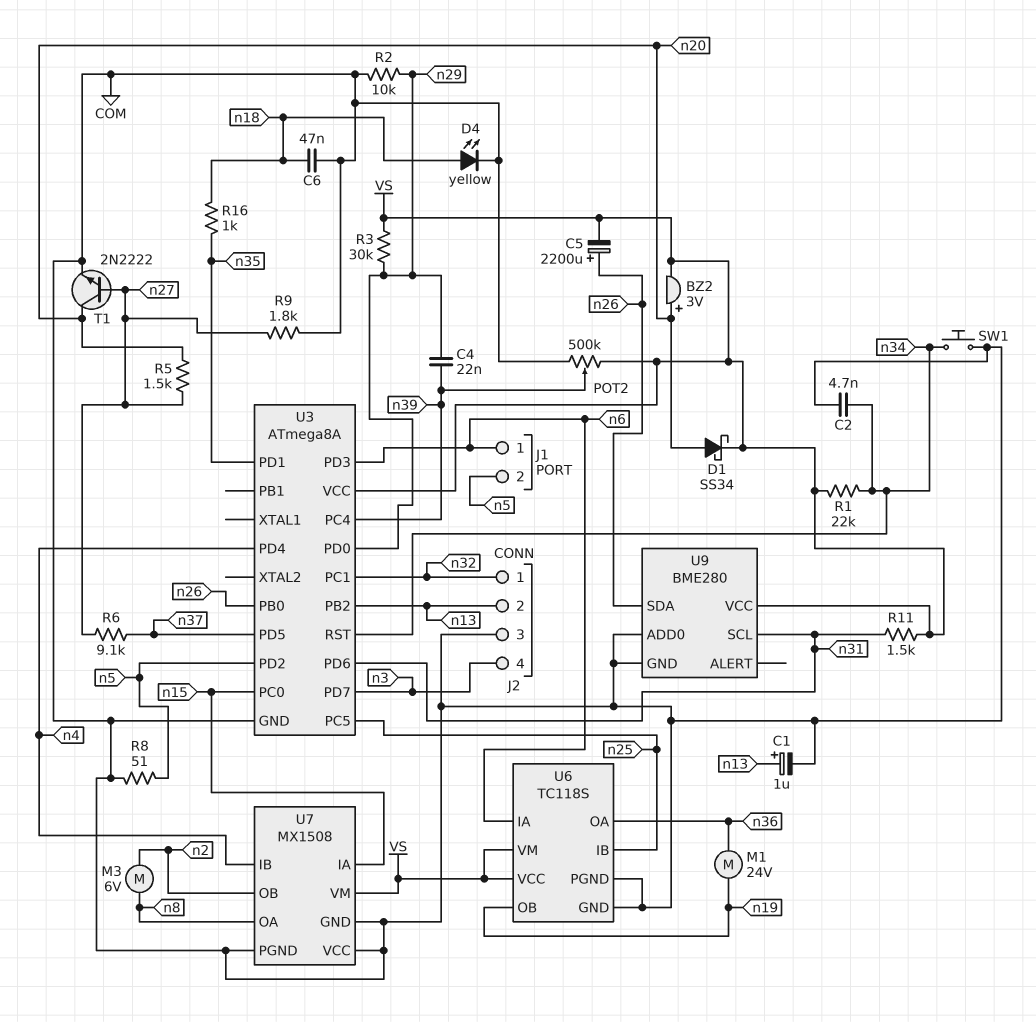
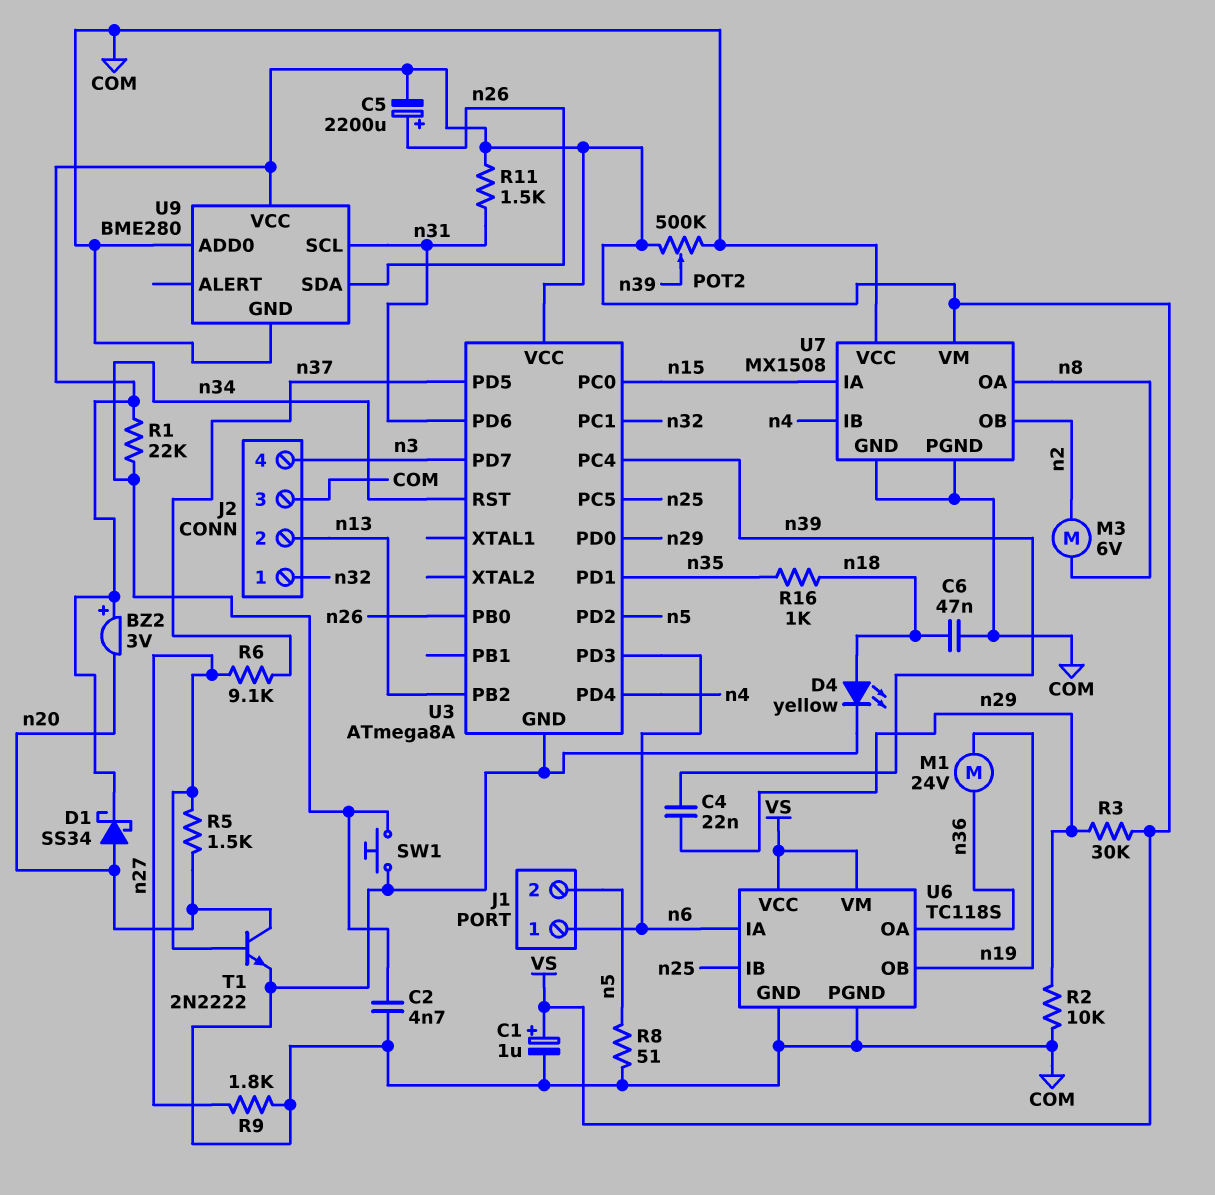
BZ2: buzzer 3V (plus n20, minus VS) -> buzzer 3V (plus VS, minus n20)
C1: 1uF (plus n13, minus COM) -> 1uF (plus VS, minus COM)

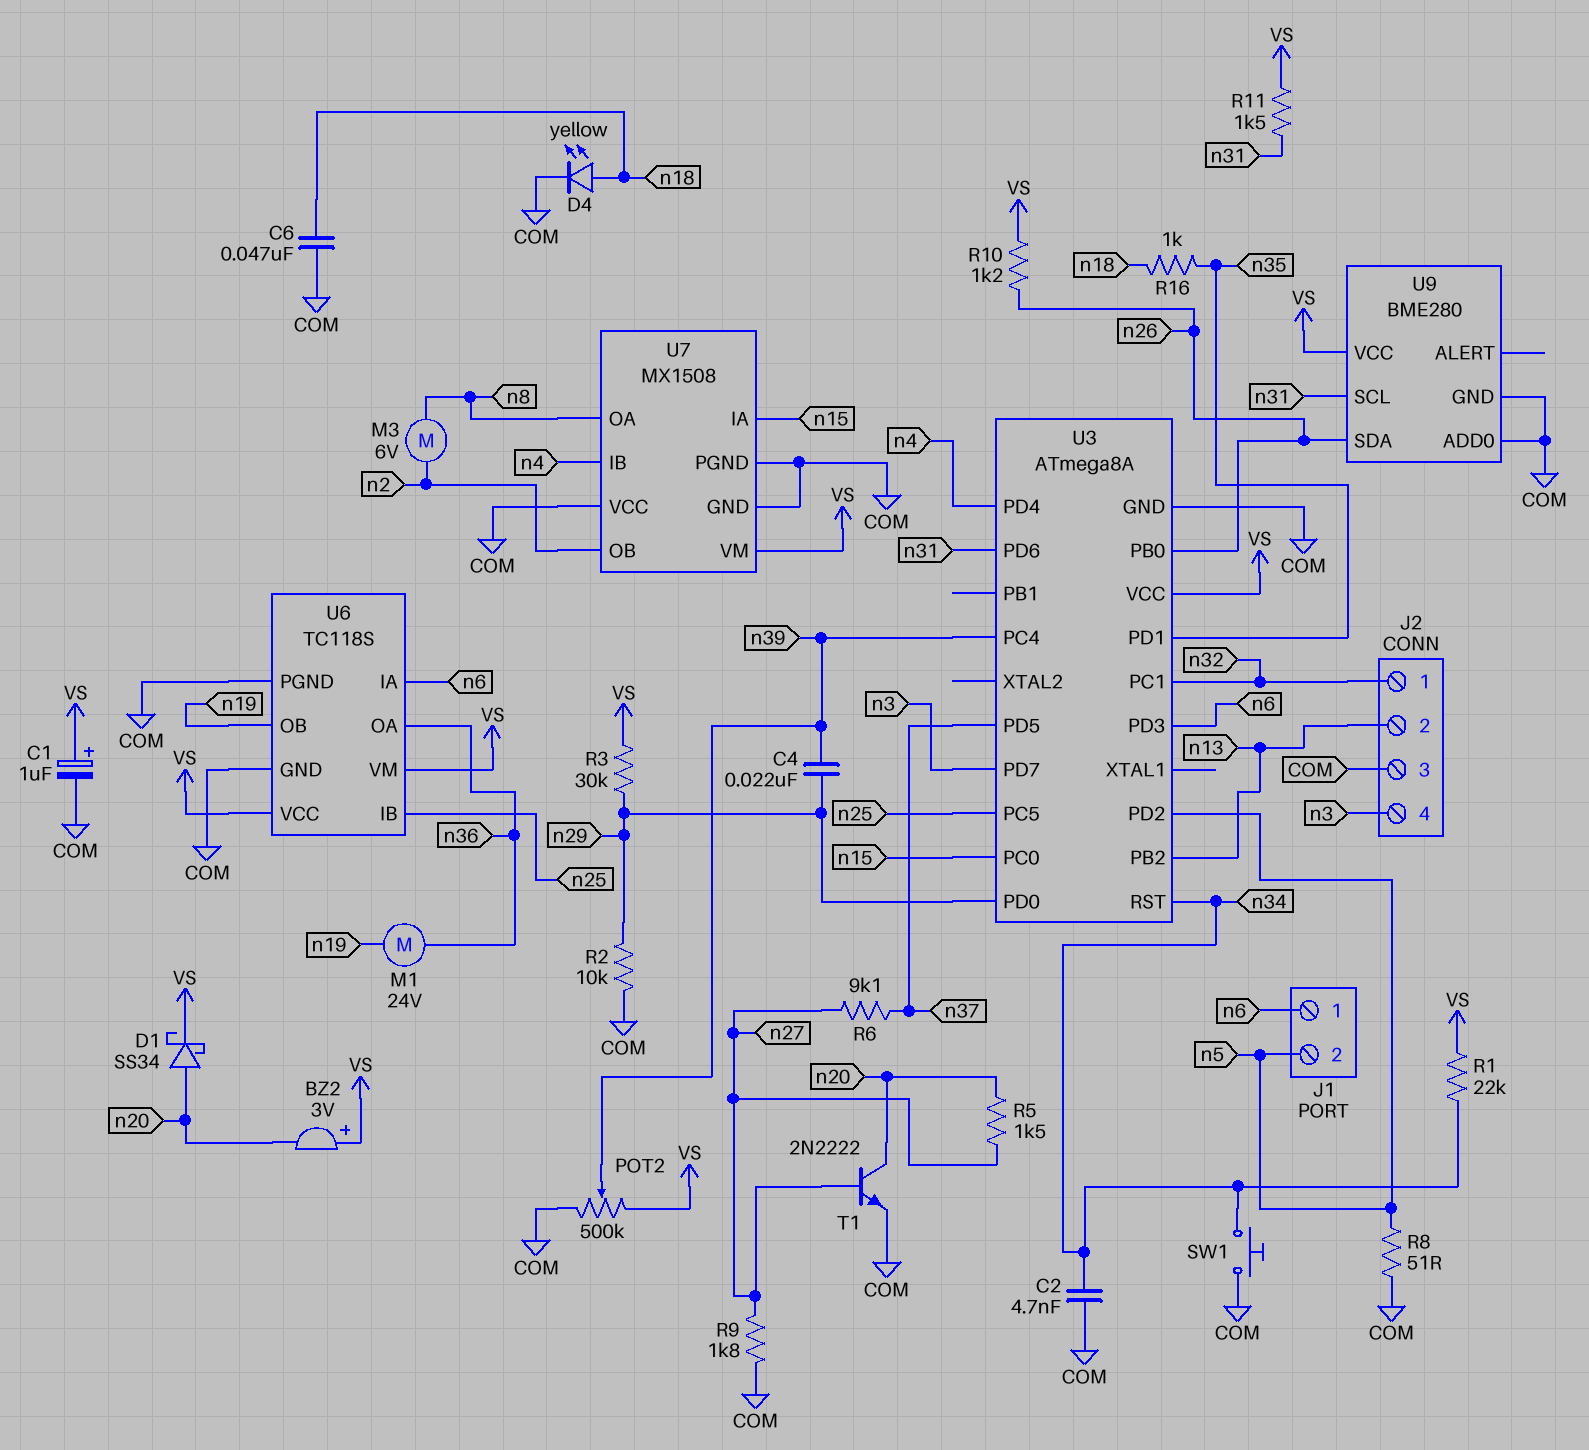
C5: 2200uF (plus n26, minus VS) -> none
R10: none -> 1.2k (VS, n26)

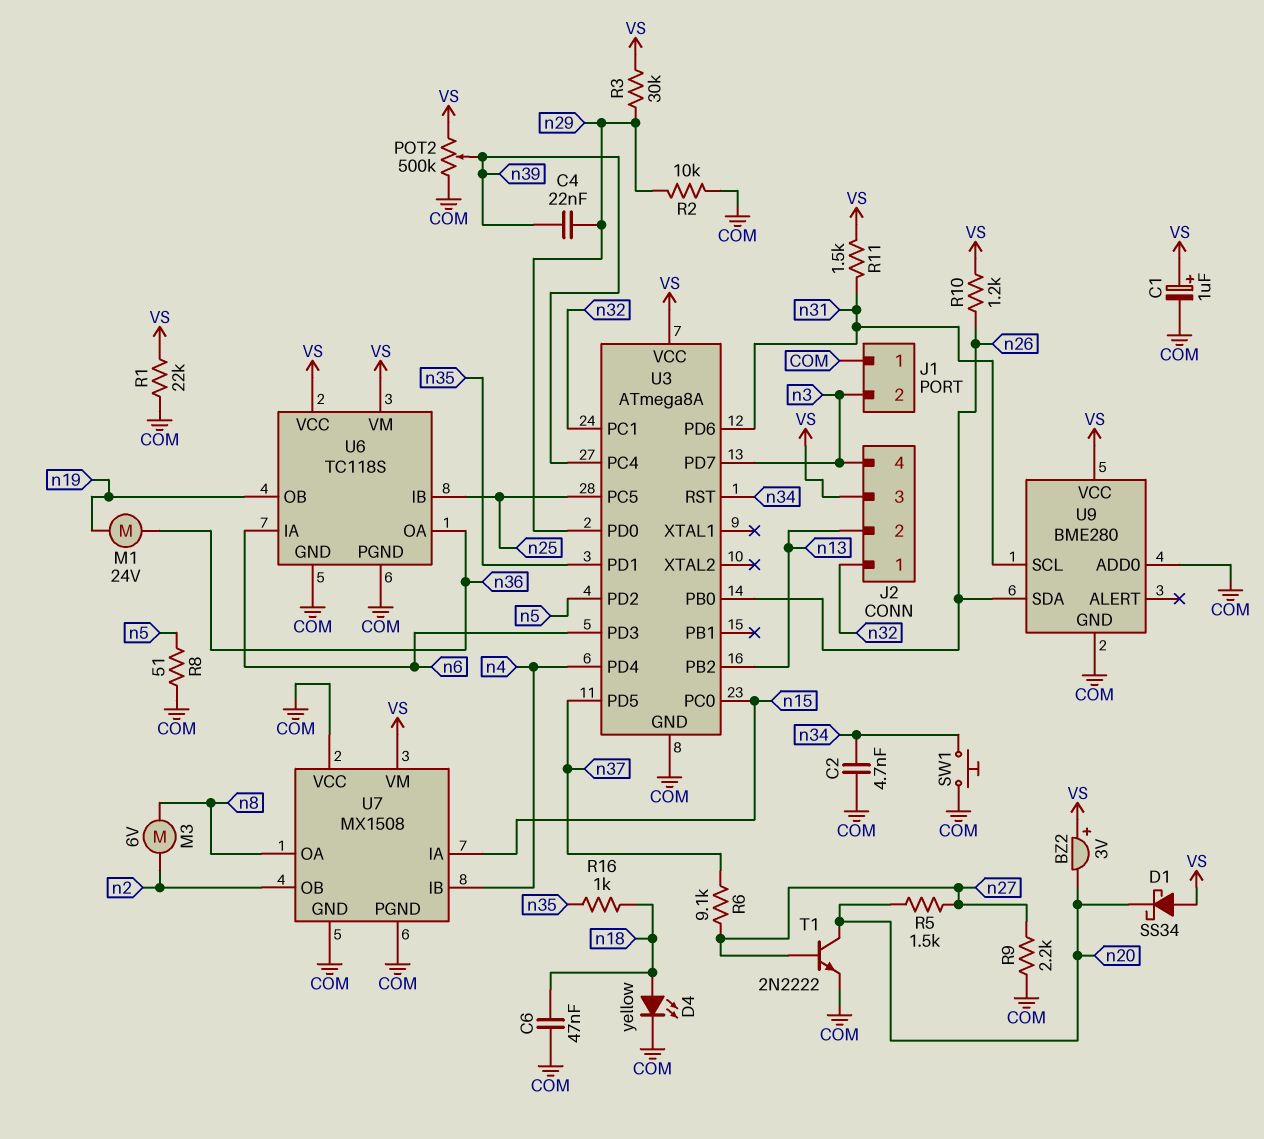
D1: schottky SS34 (A n20, K VS) -> schottky SS34 (A VS, K n20)
J1 pin 1: n6 -> COM
J1 pin 2: n5 -> n3
J2 pin 3: COM -> VS
R1: 22k (VS, n34) -> 22k (COM, VS)
R9: 1.8k (COM, n27) -> 2.2k (COM, n27)

